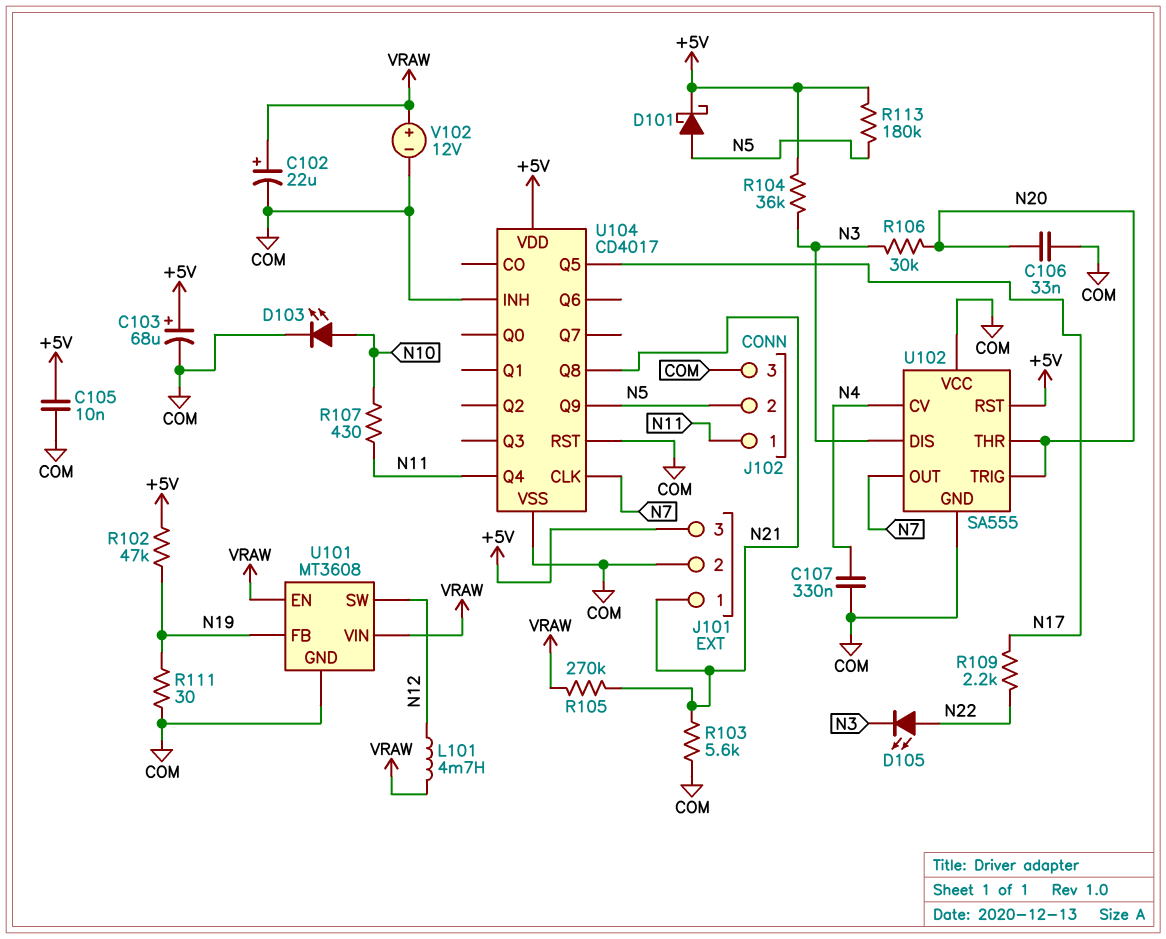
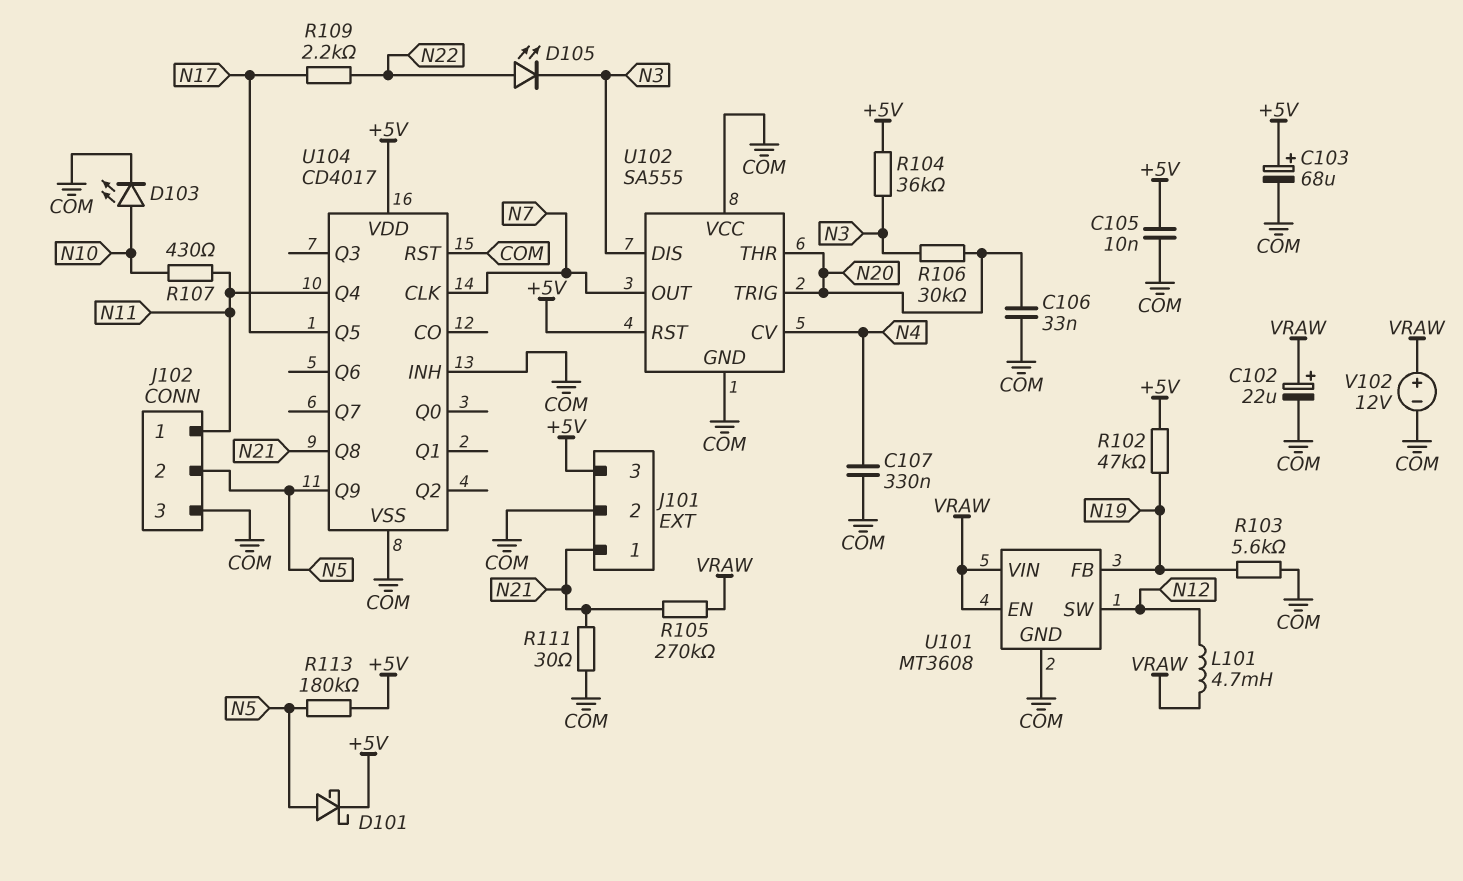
R103: 5.6k (COM, N21) -> 5.6k (COM, N19)
R111: 30 (COM, N19) -> 30 (COM, N21)

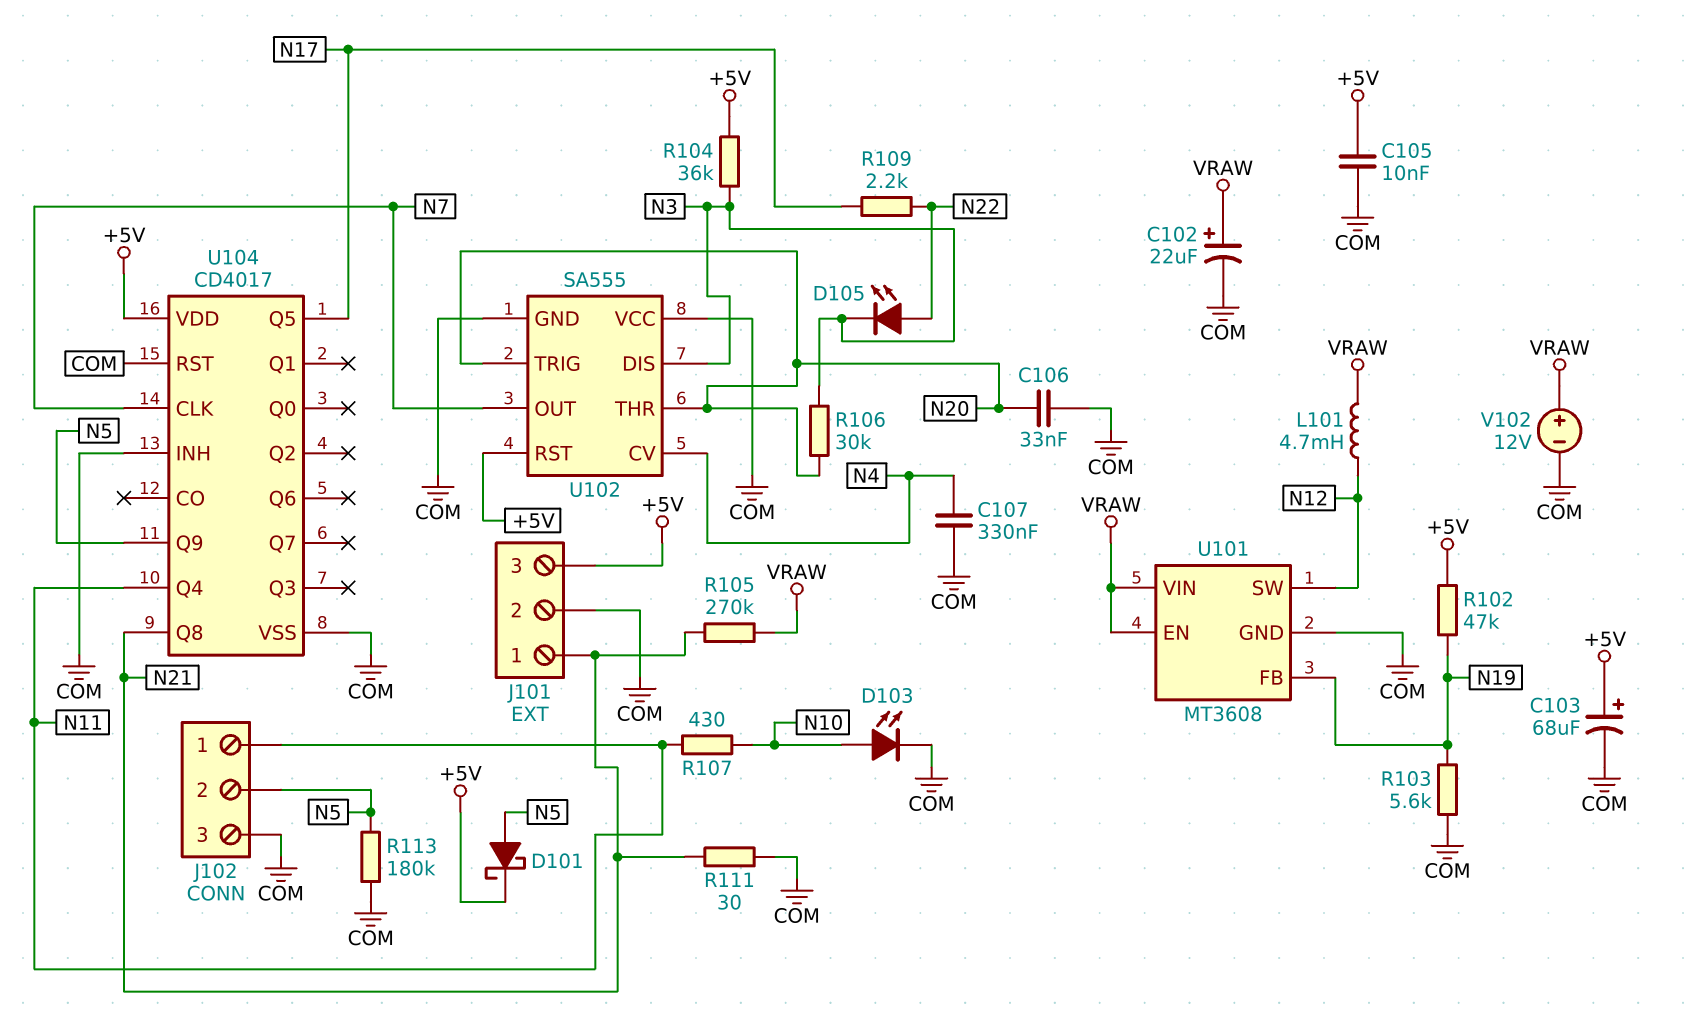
R113: 180k (+5V, N5) -> 180k (COM, N5)

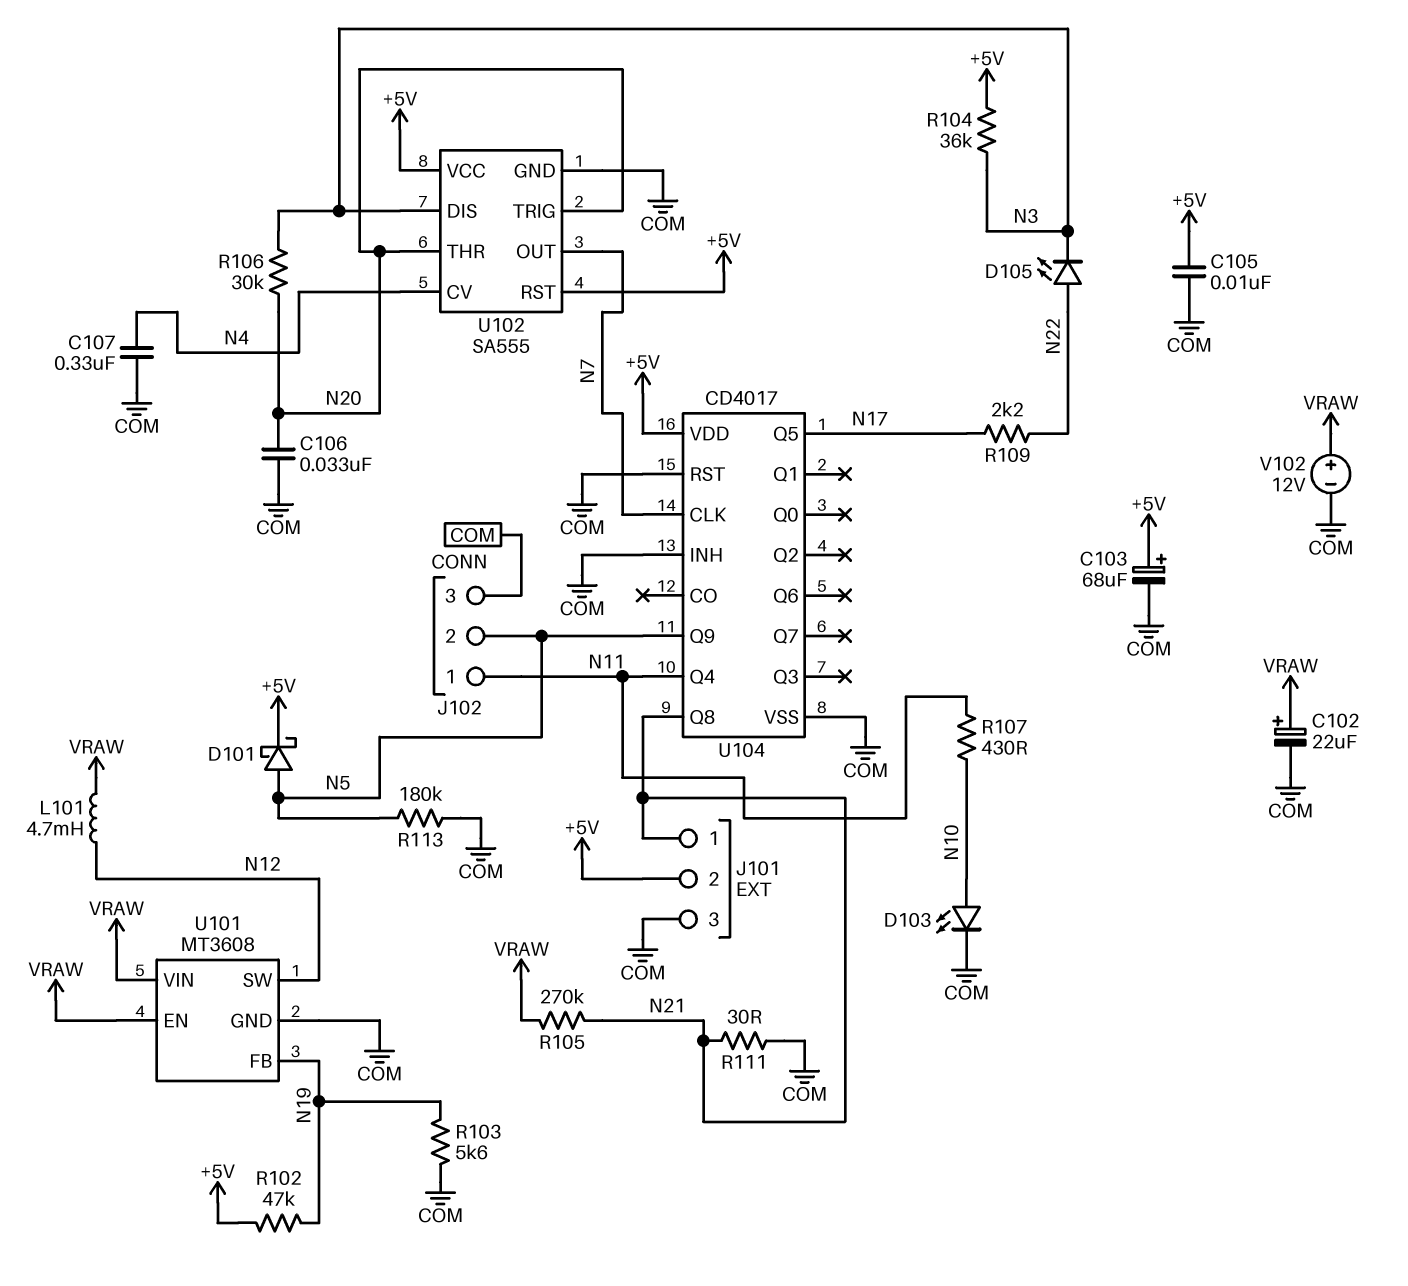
J101 pin 2: COM -> +5V
J101 pin 3: +5V -> COM
U102 pin VCC: COM -> +5V

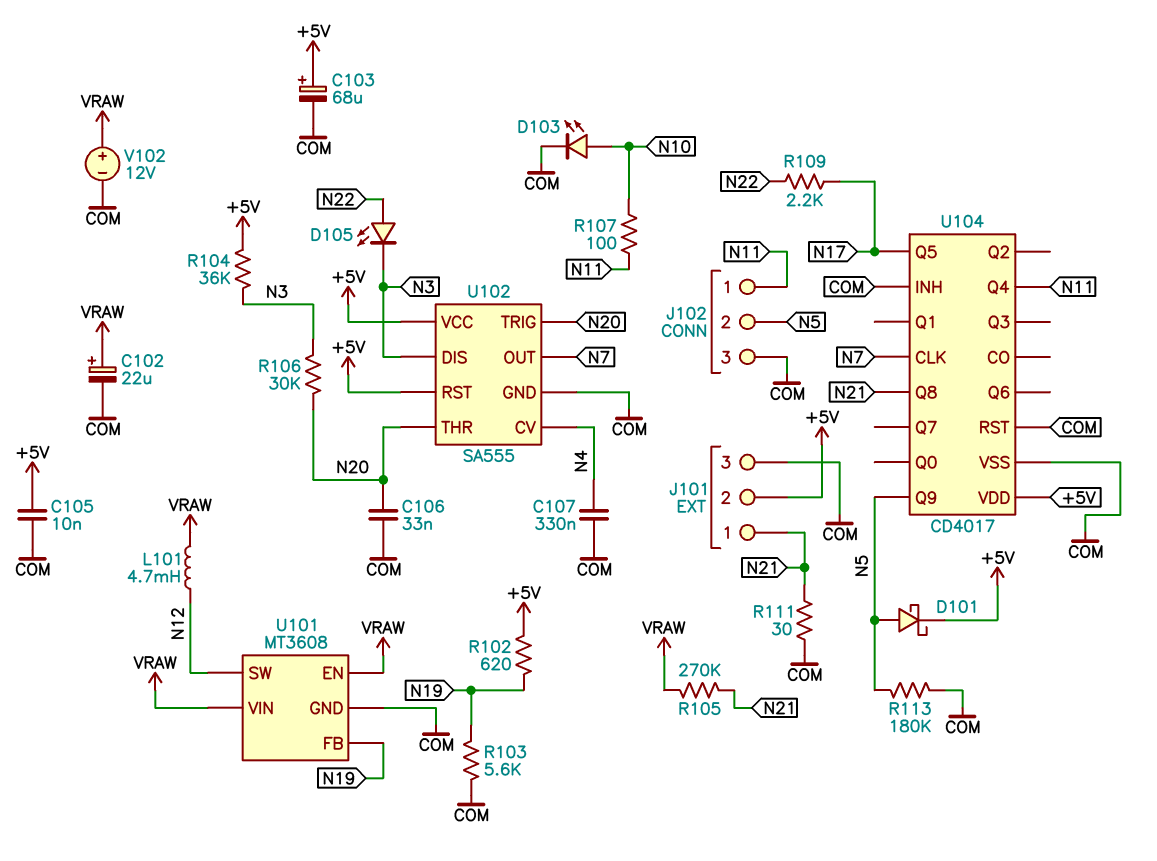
R102: 47k (+5V, N19) -> 620 (+5V, N19)
R107: 430 (N10, N11) -> 100 (N10, N11)

